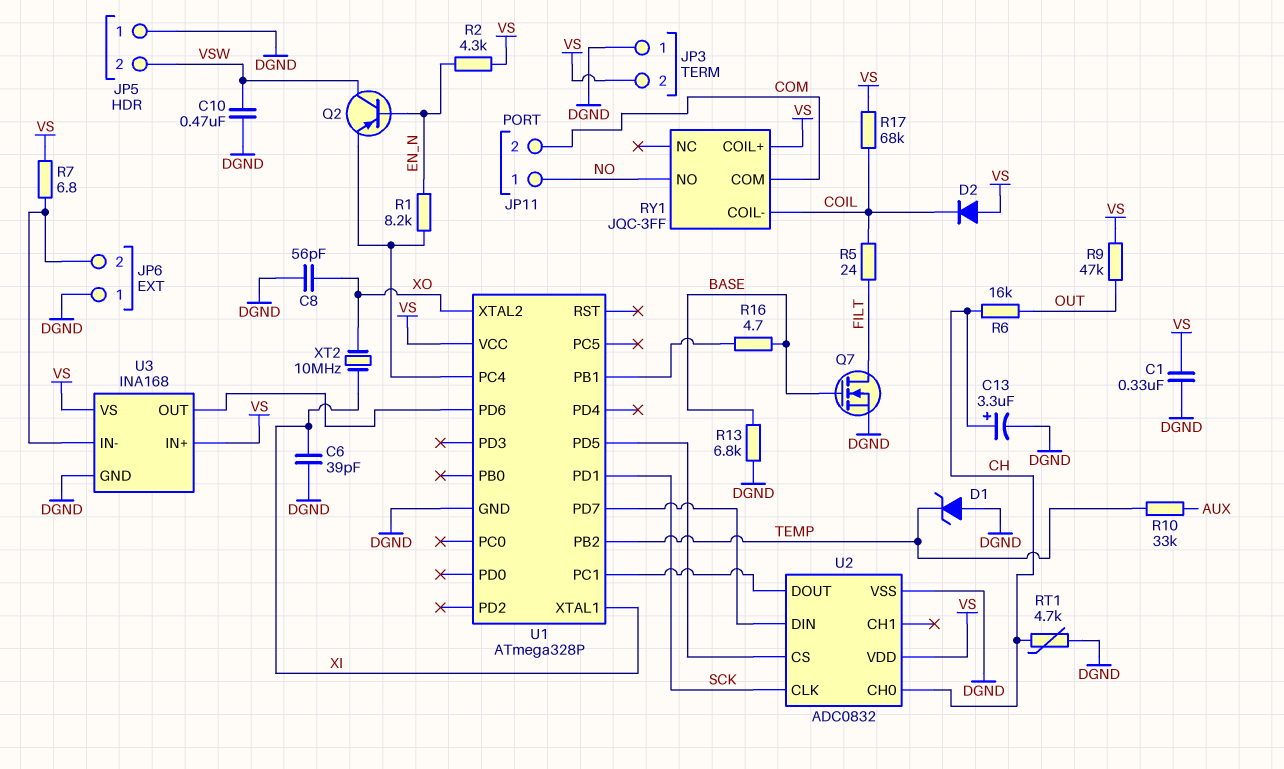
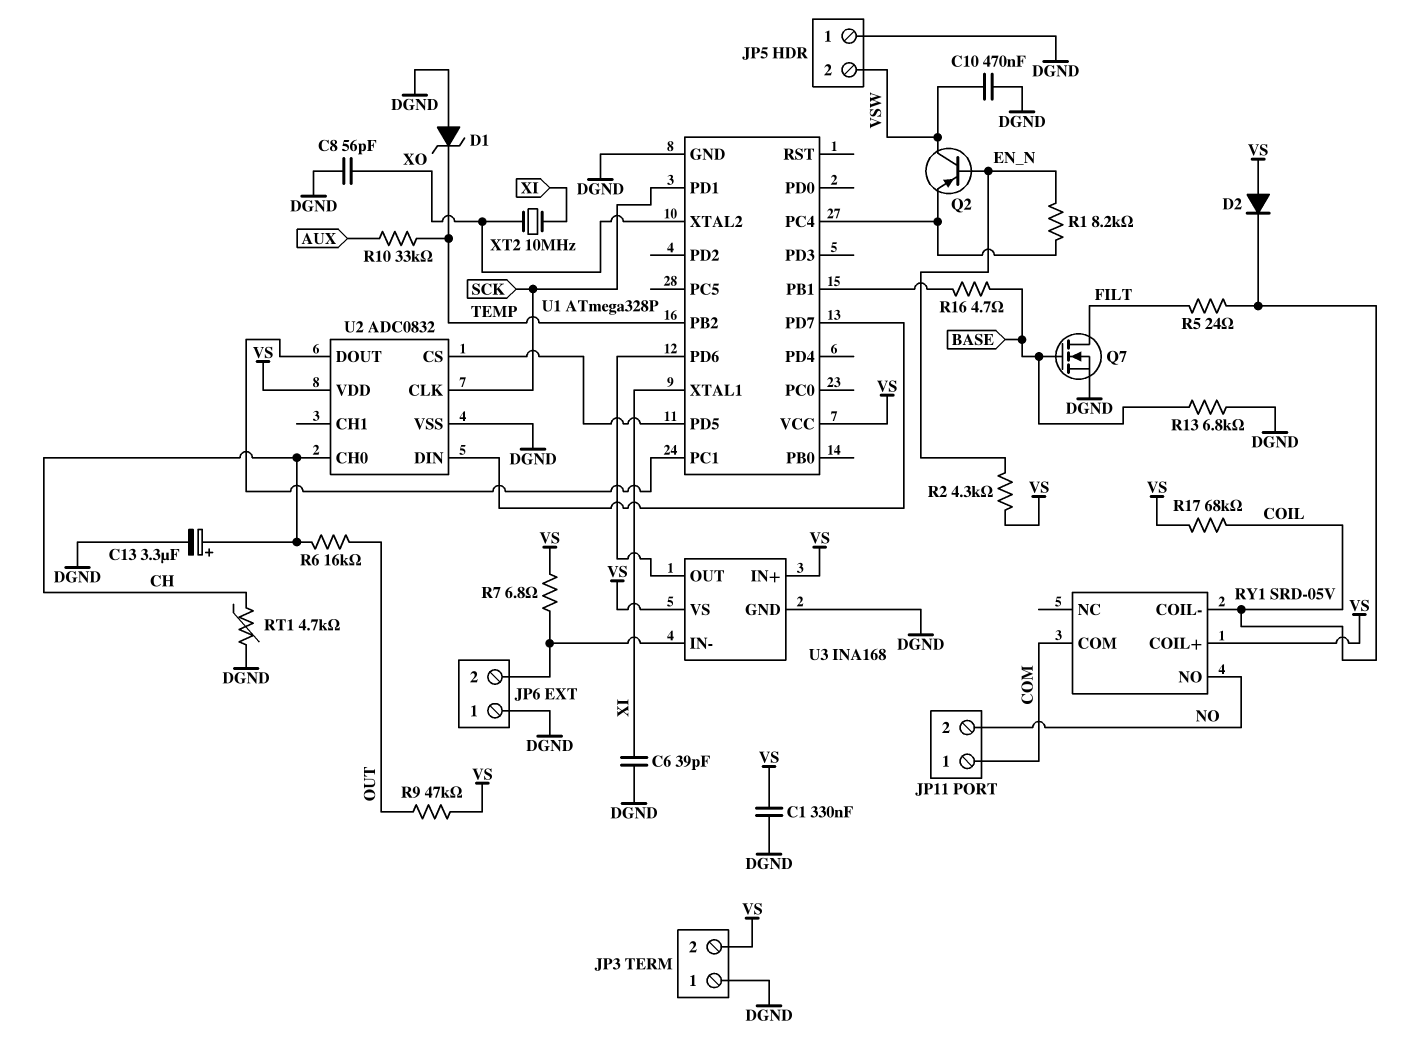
JP11 pin 1: NO -> COM
JP11 pin 2: COM -> NO
RY1: JQC-3FF -> SRD-05V

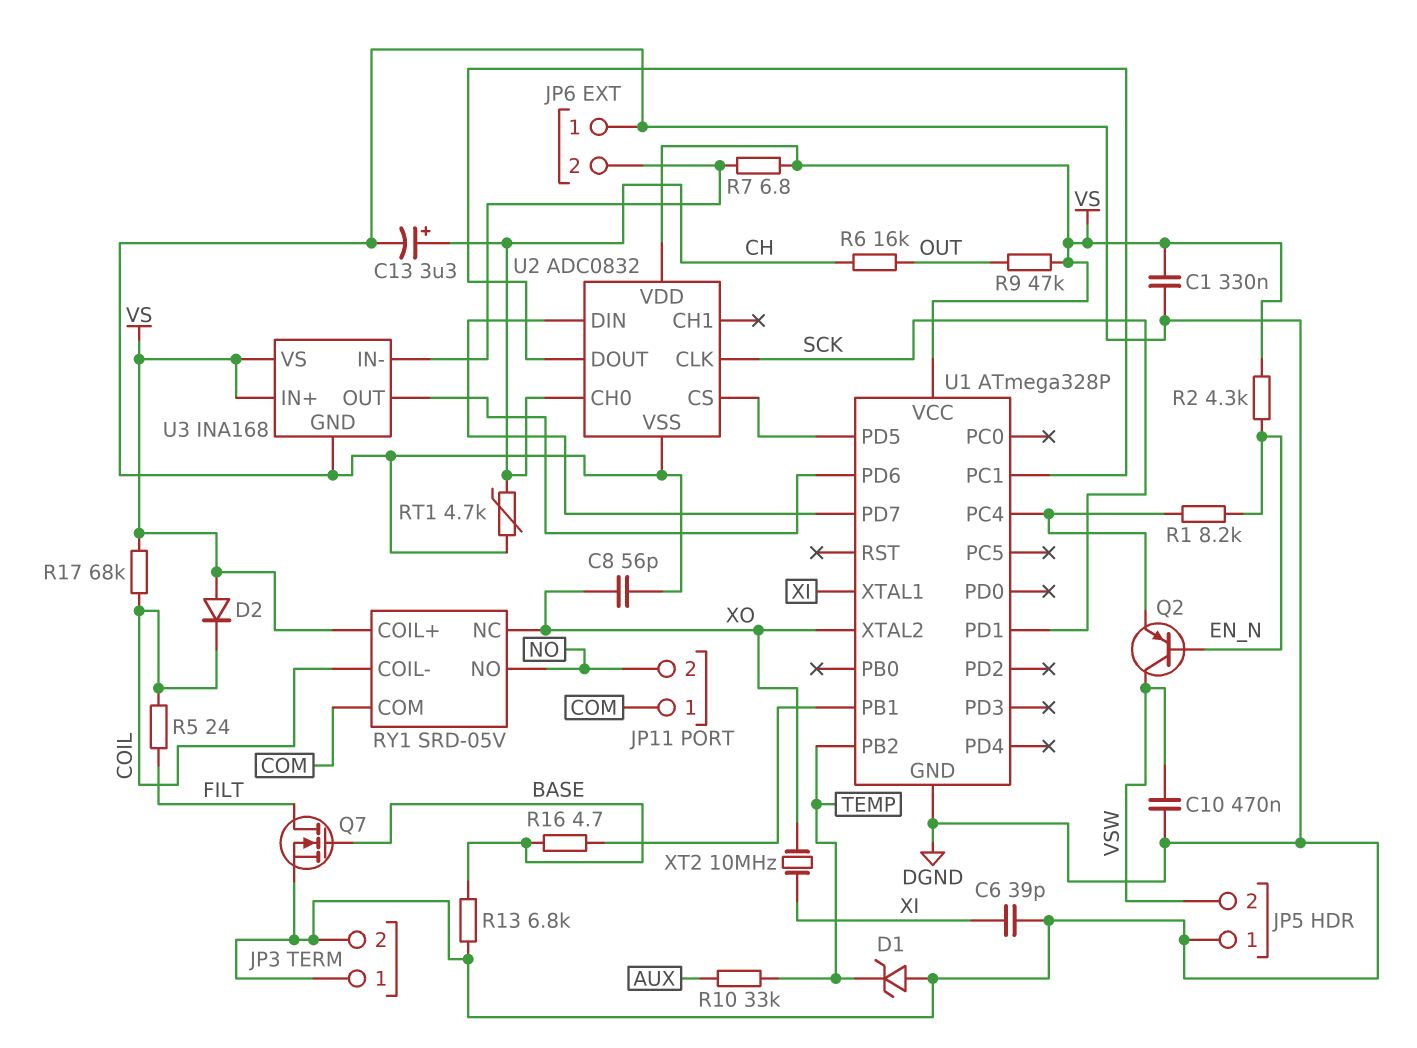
JP3 pin 2: VS -> DGND
RY1 pin NC: none -> XO

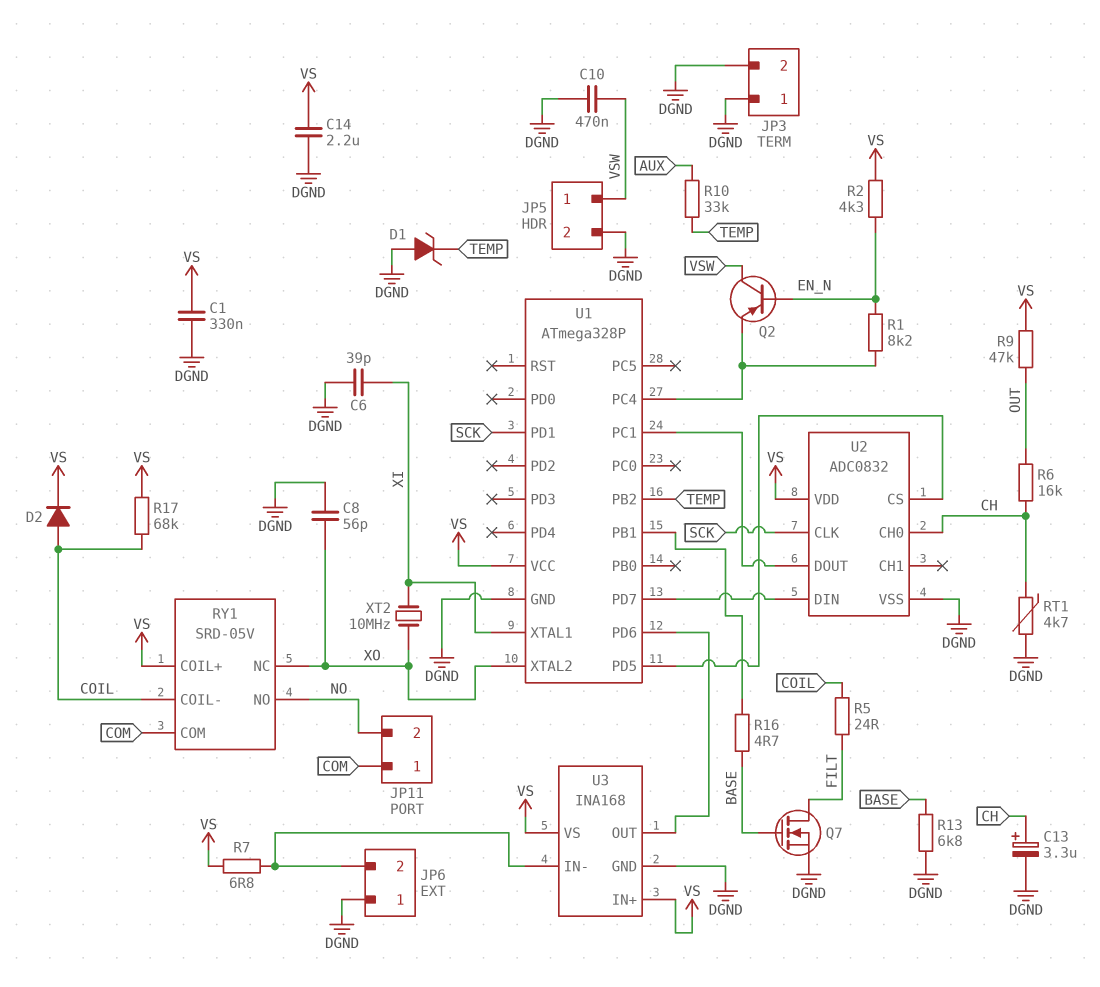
C14: none -> 2.2uF (DGND, VS)
D2: diode (A VS, K COIL) -> diode (A COIL, K VS)
JP5 pin 1: DGND -> VSW
JP5 pin 2: VSW -> DGND

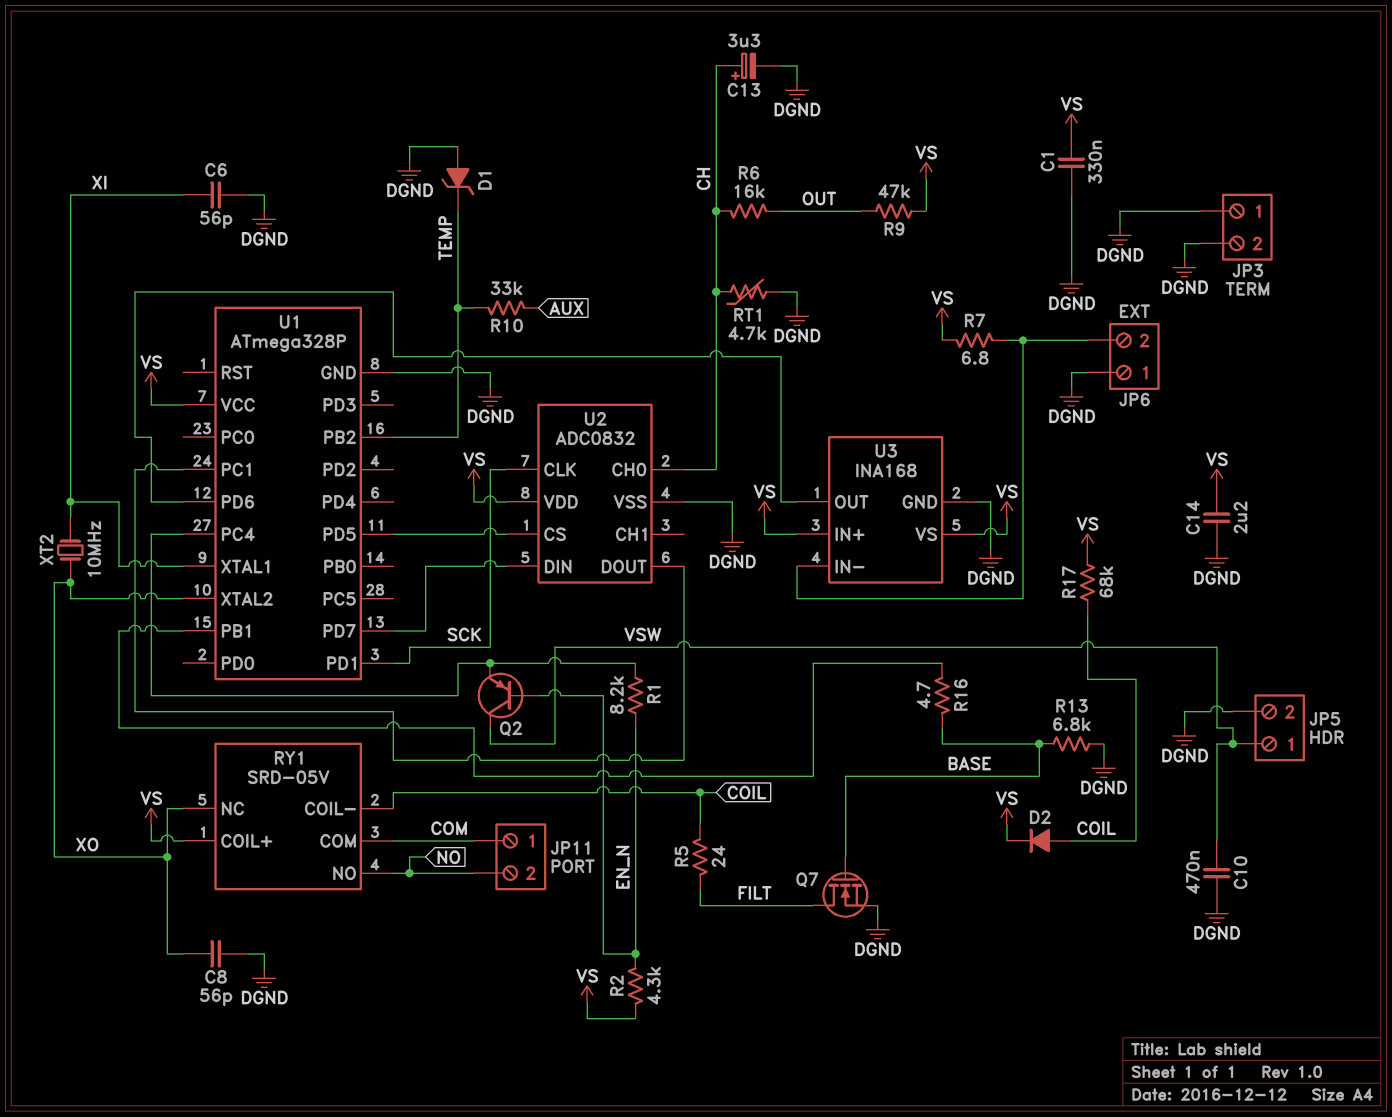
C6: 39pF (DGND, XI) -> 56pF (DGND, XI)

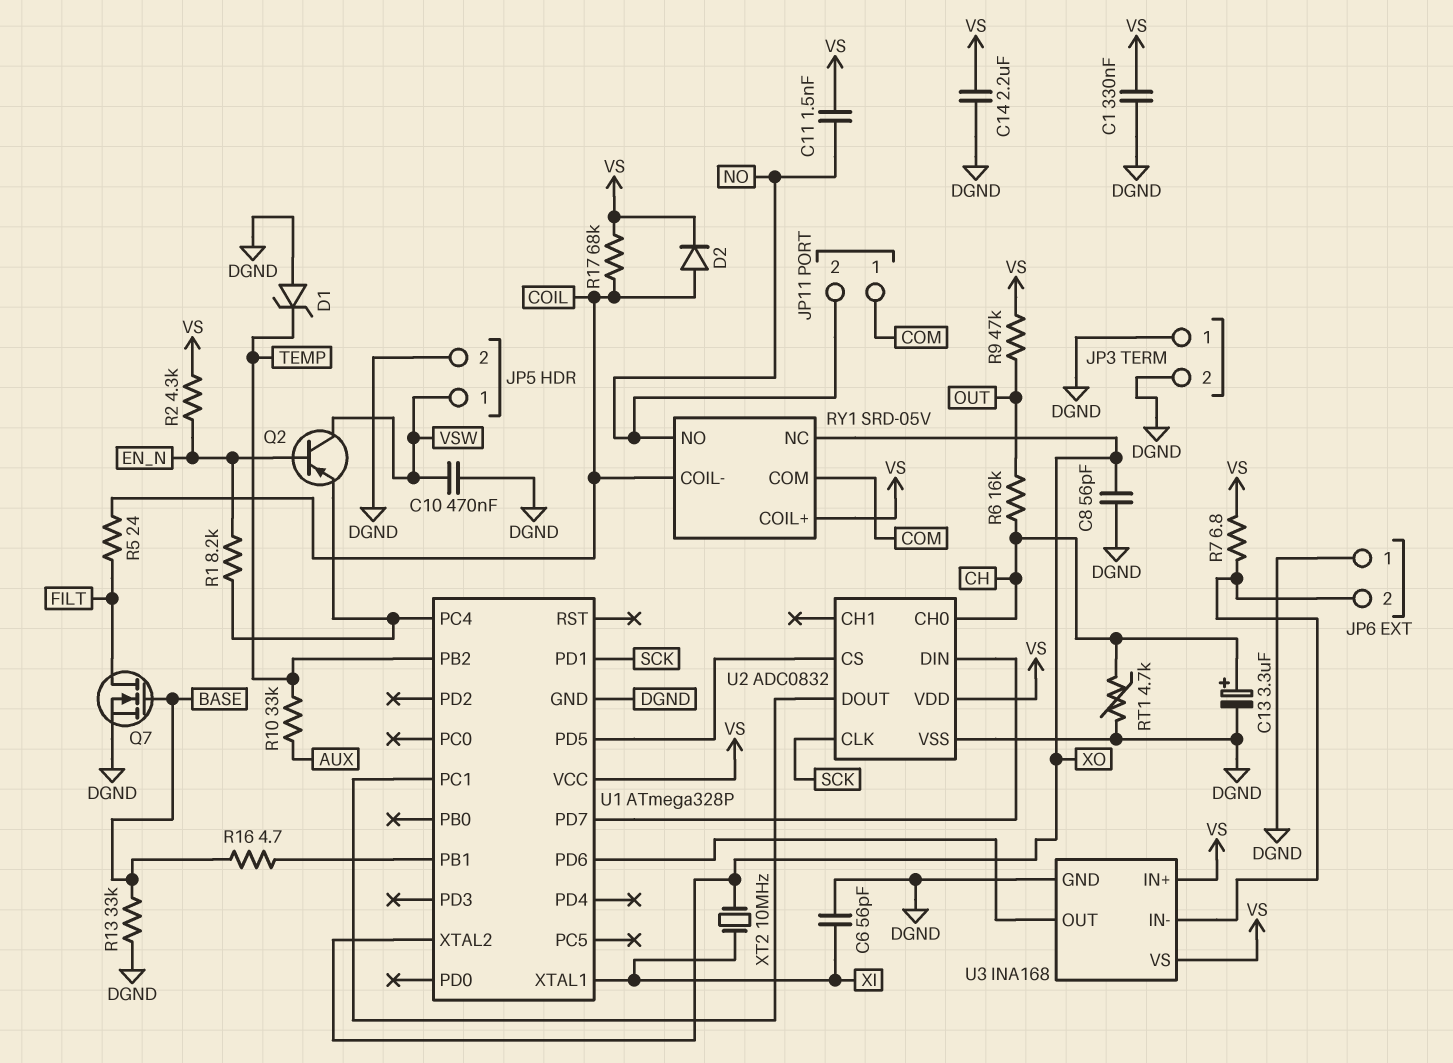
C11: none -> 1.5nF (NO, VS)
R13: 6.8k (BASE, DGND) -> 33k (BASE, DGND)

